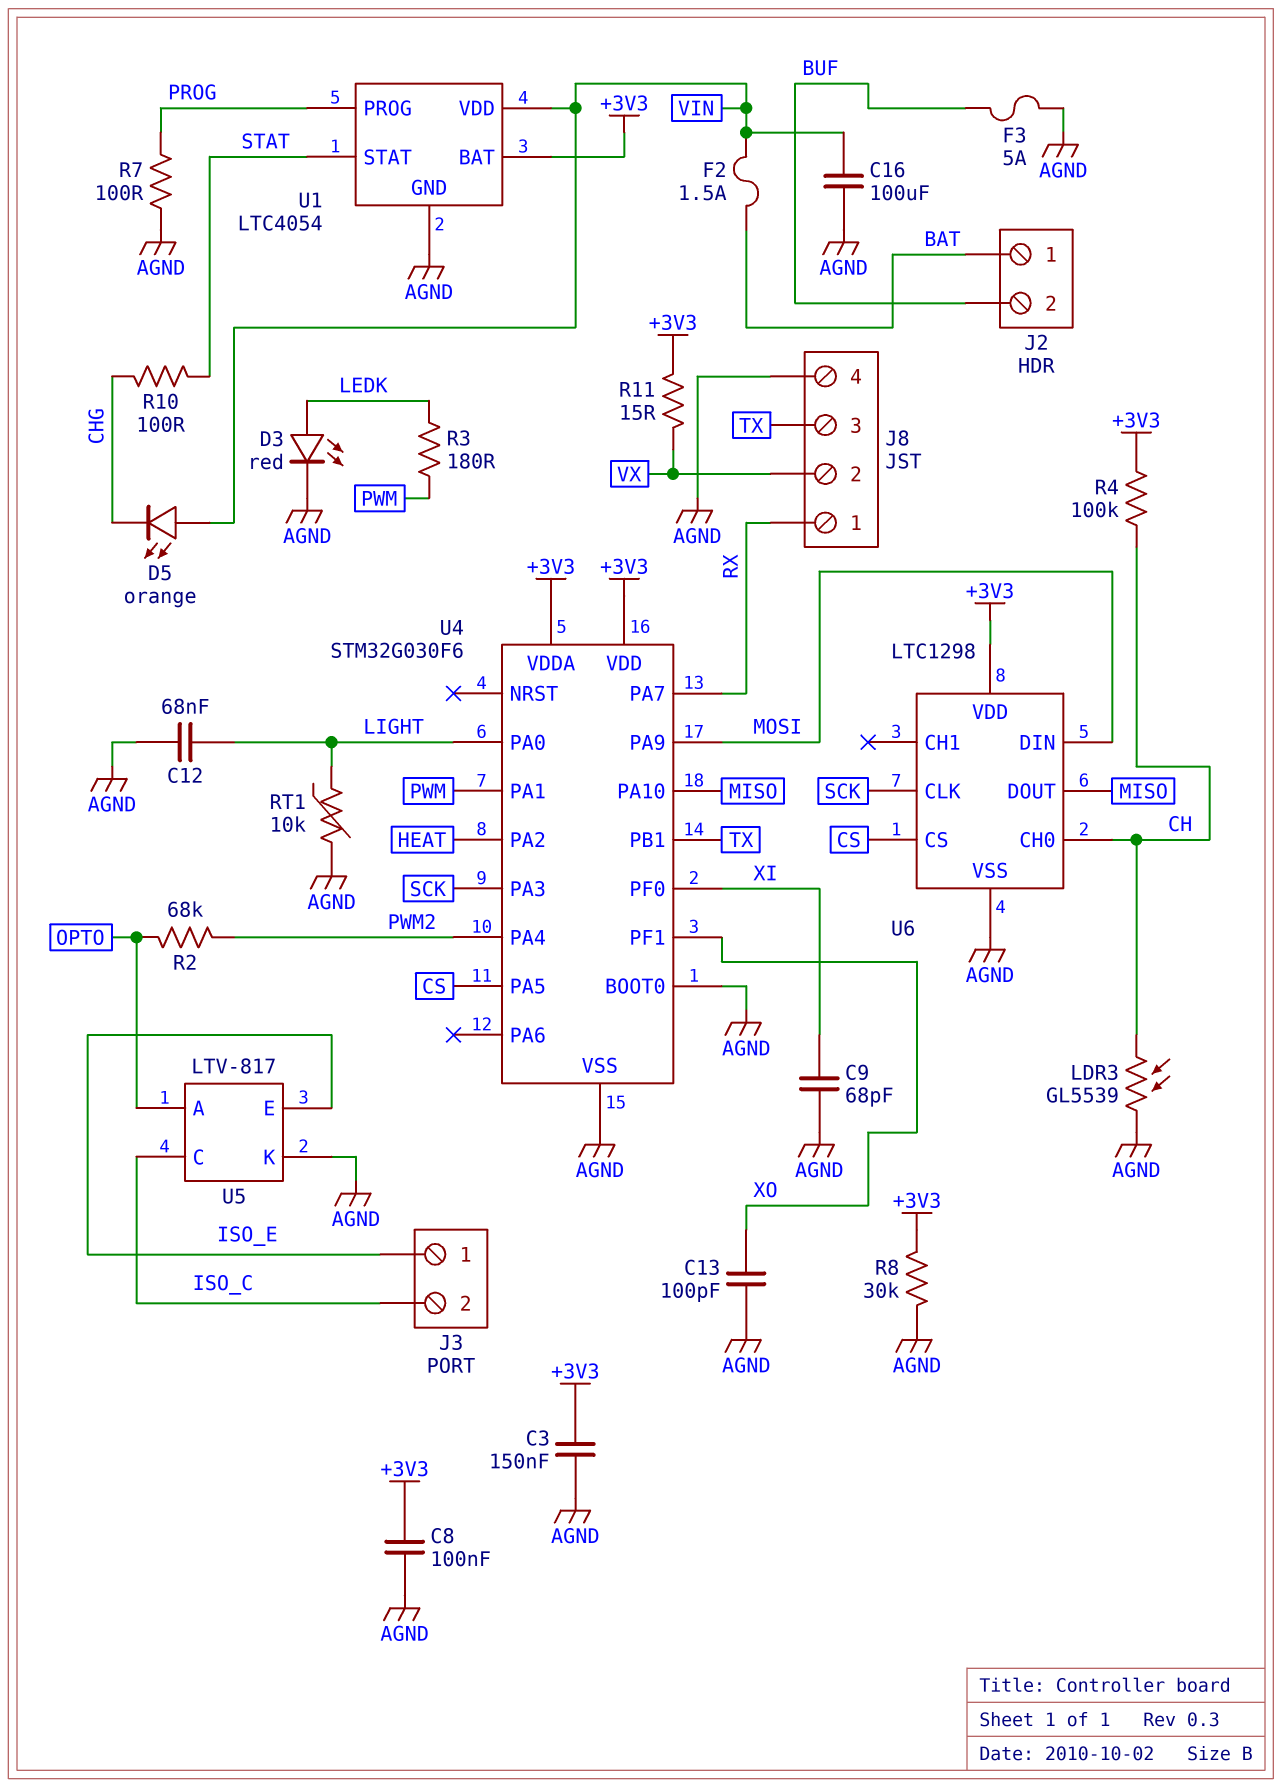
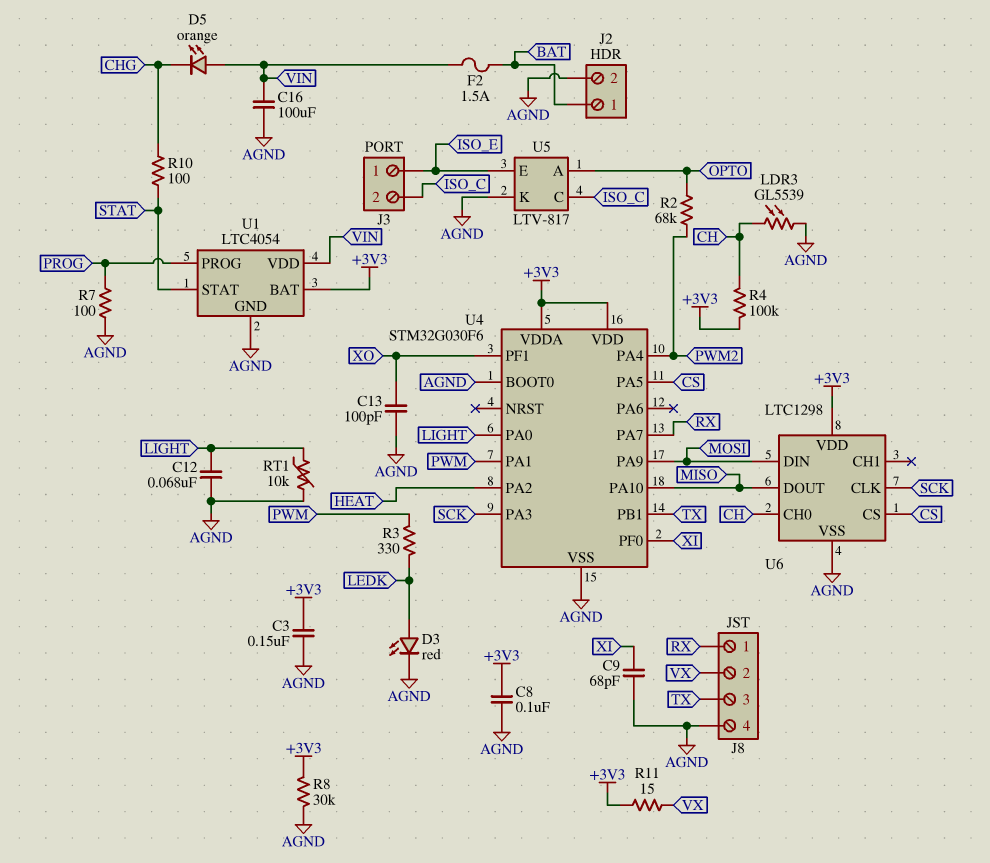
F3: 5A (AGND, BUF) -> none
J2 pin 2: BUF -> AGND
R3: 180 (LEDK, PWM) -> 330 (LEDK, PWM)

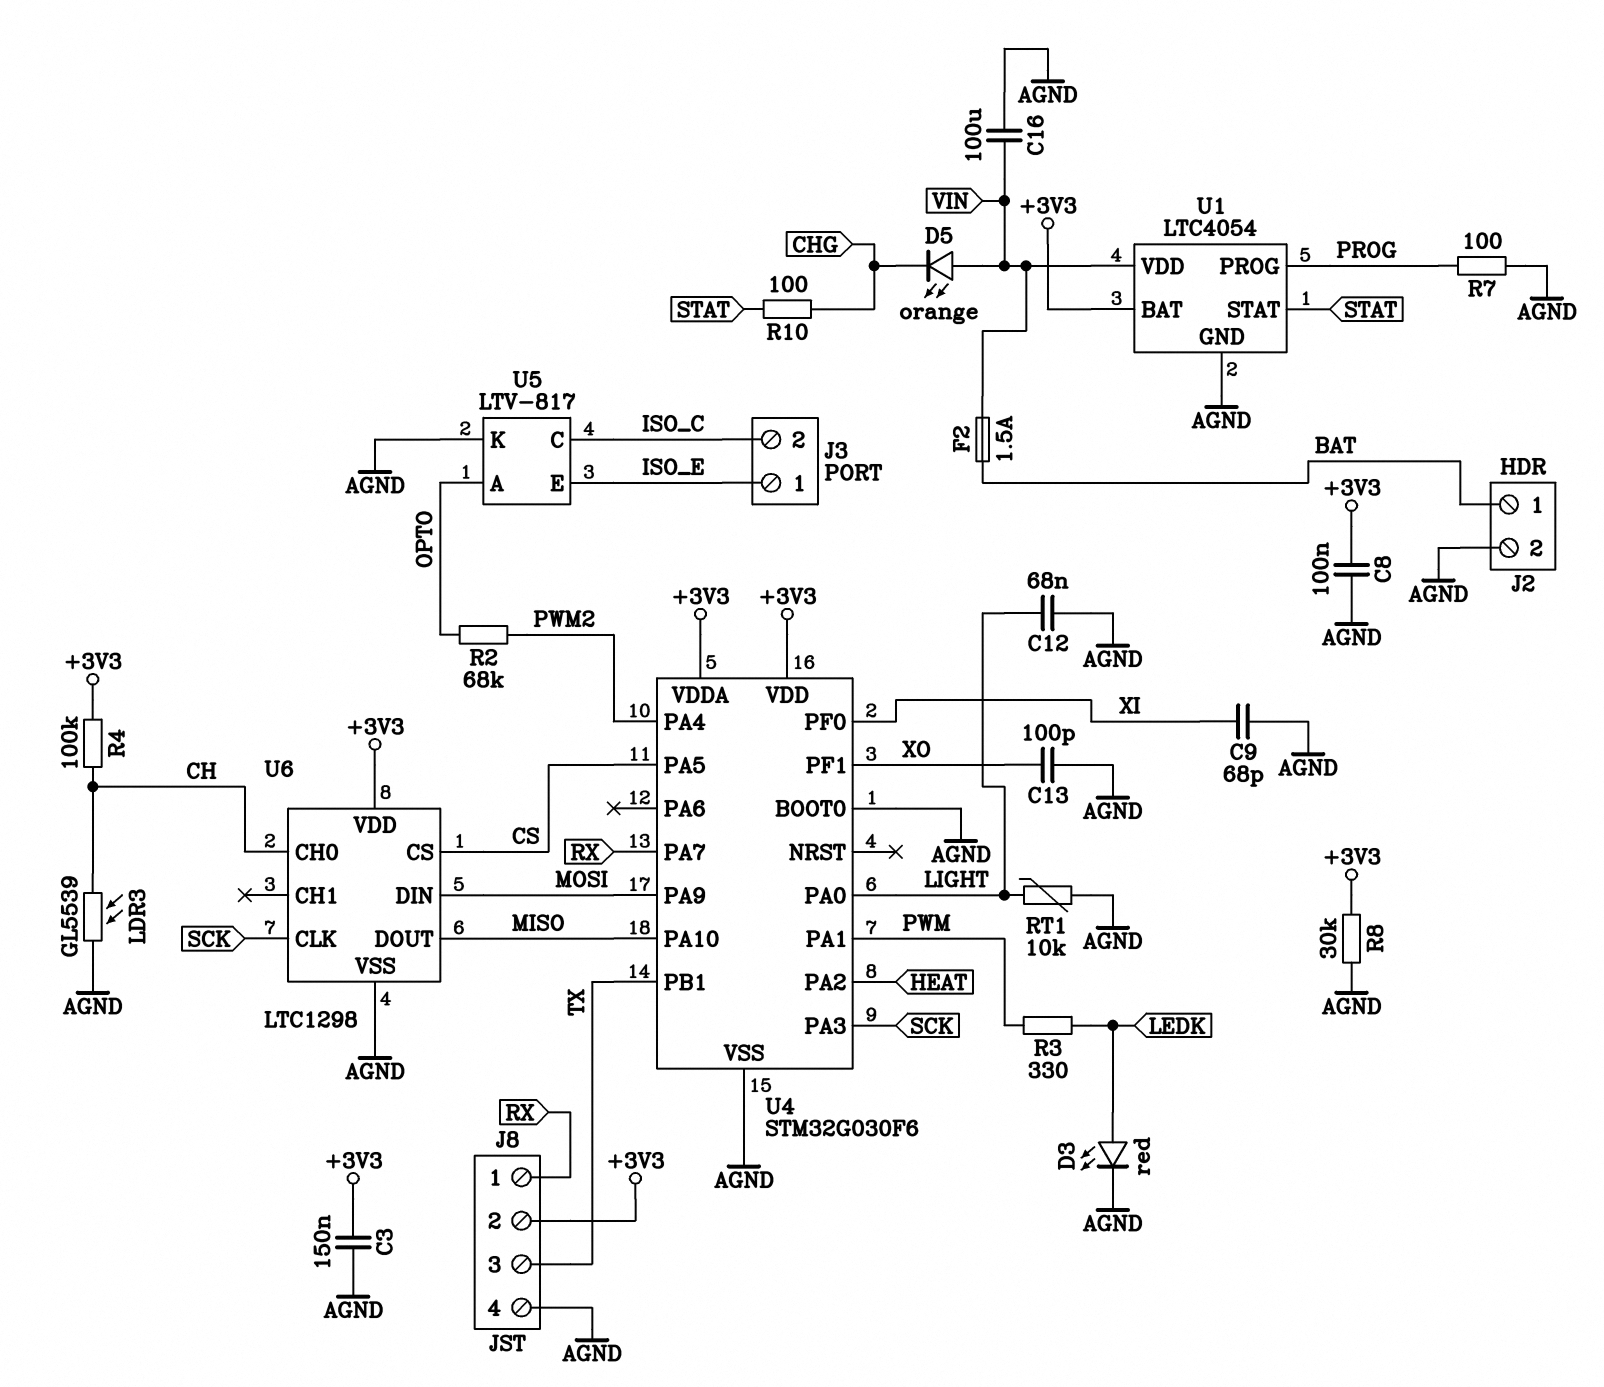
J8 pin 2: VX -> +3V3
R11: 15 (+3V3, VX) -> none

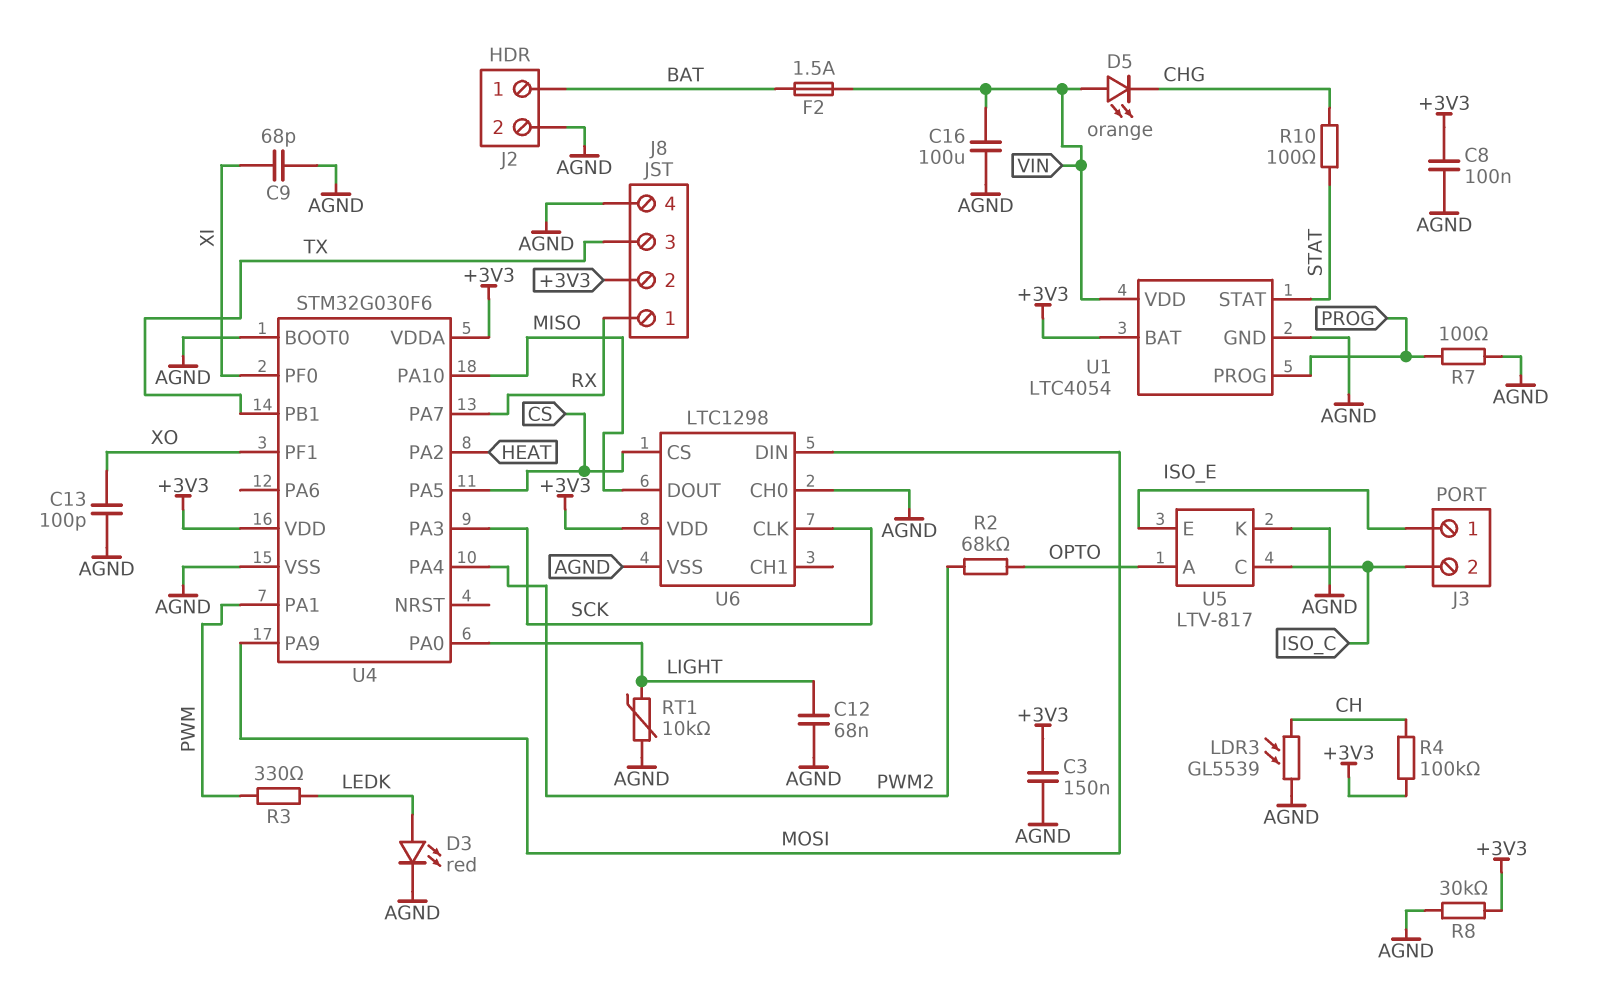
U6 pin CH0: CH -> AGND

